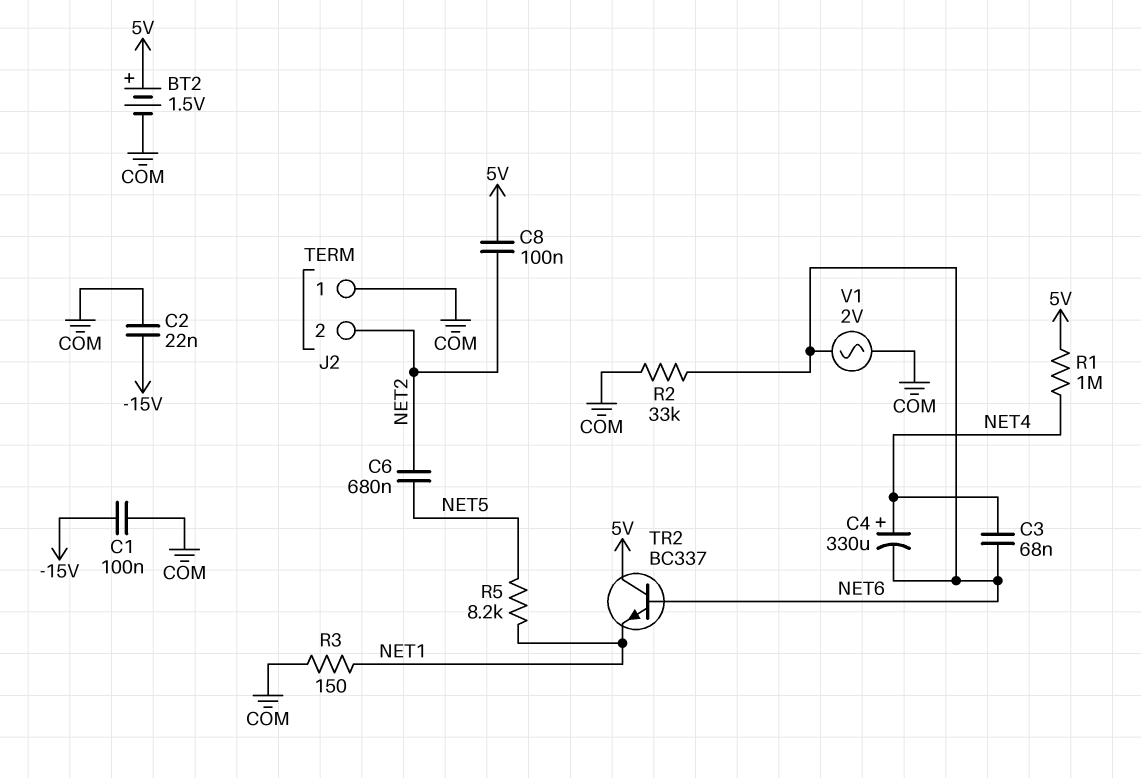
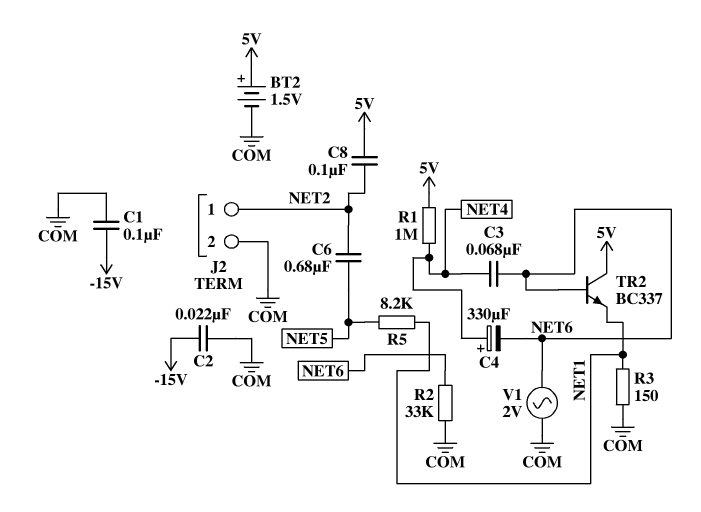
J2 pin 1: COM -> NET2
J2 pin 2: NET2 -> COM

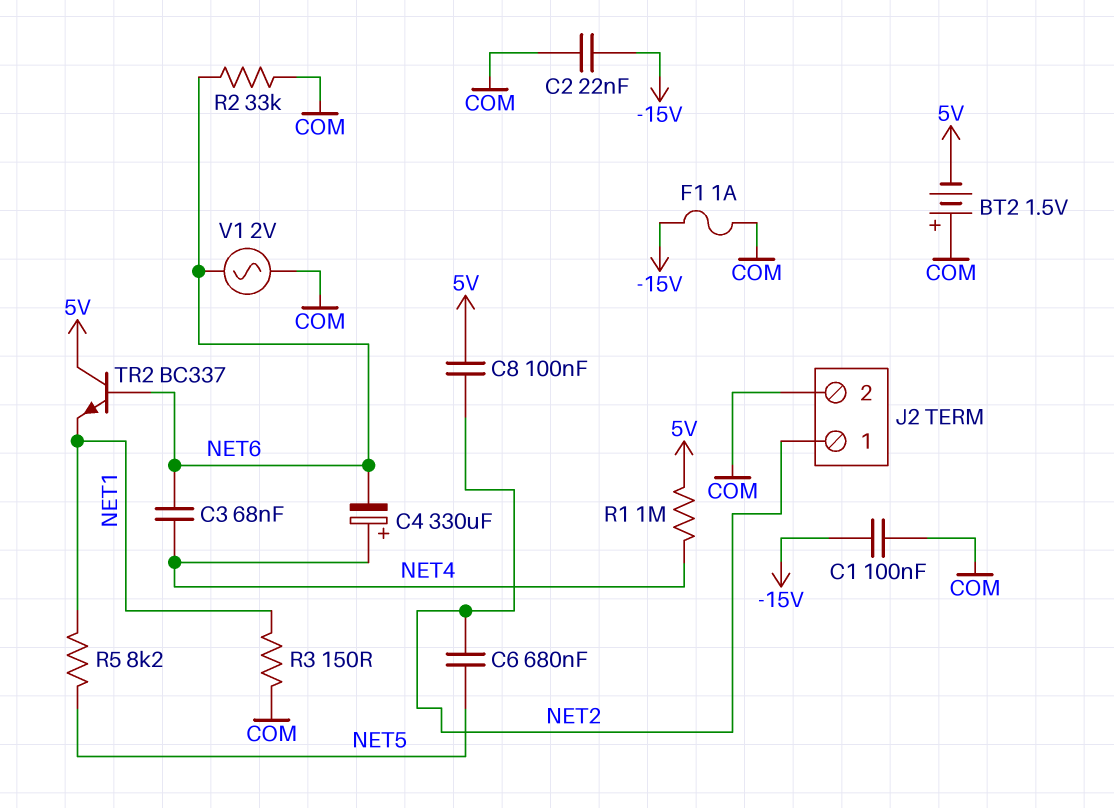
BT2: 1.5V (plus 5V, minus COM) -> 1.5V (plus COM, minus 5V)
F1: none -> 1A (-15V, COM)

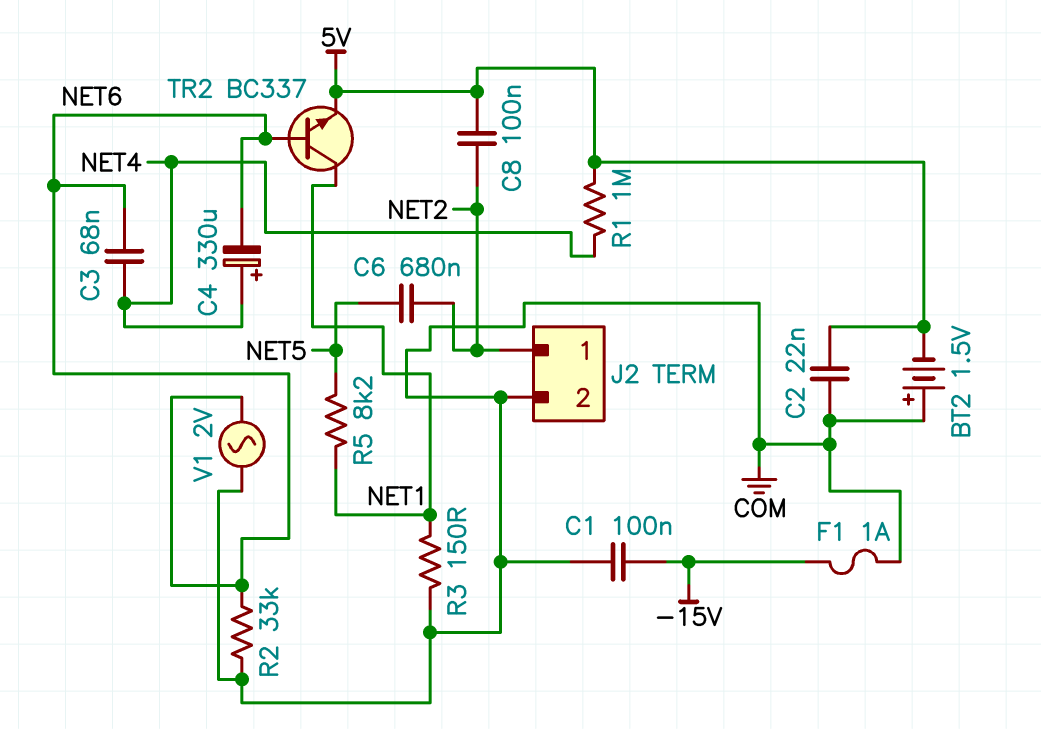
C2: 22nF (-15V, COM) -> 22nF (5V, COM)
TR2: NPN BC337 (B NET6, C 5V, E NET1) -> NPN BC337 (B NET6, C NET1, E 5V)

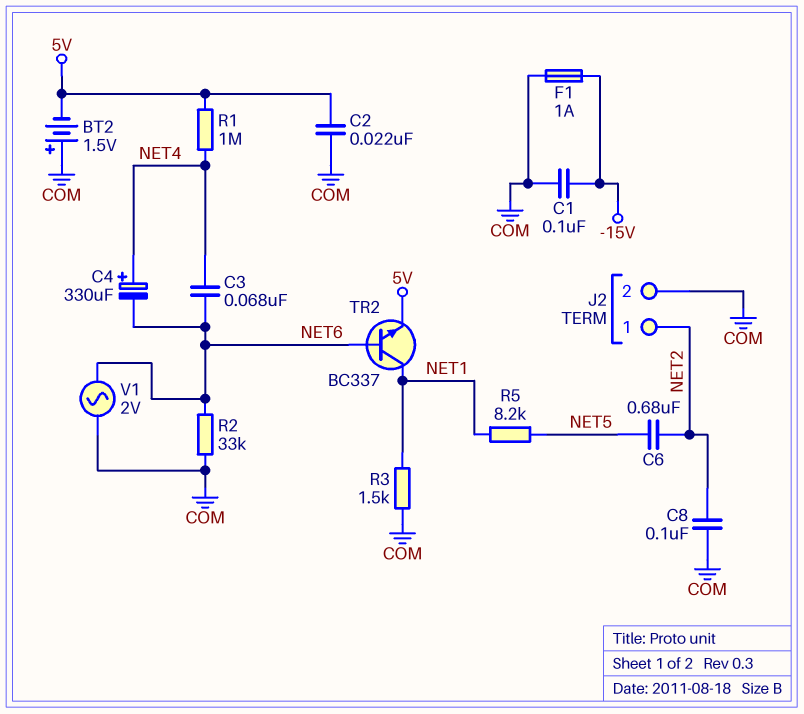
C8: 100nF (5V, NET2) -> 100nF (COM, NET2)
R3: 150 (COM, NET1) -> 1.5k (COM, NET1)

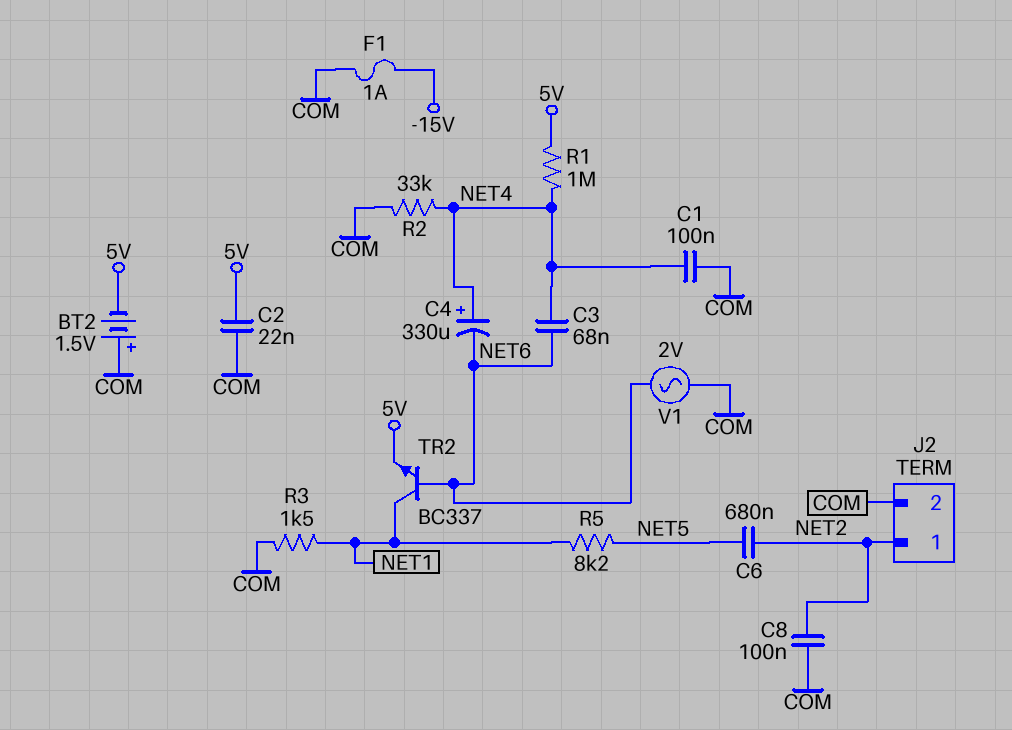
C1: 100nF (-15V, COM) -> 100nF (COM, NET4)
R2: 33k (COM, NET6) -> 33k (COM, NET4)

